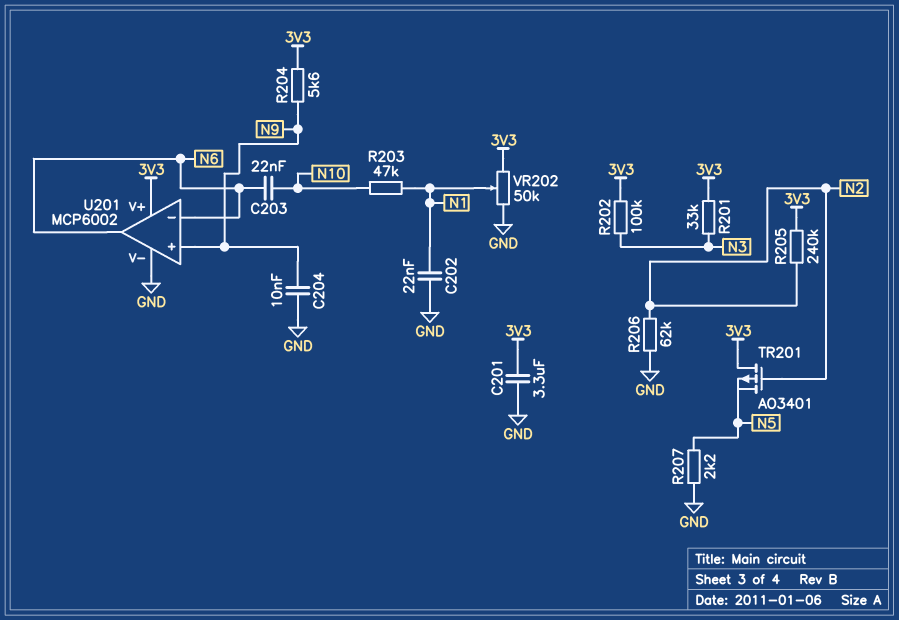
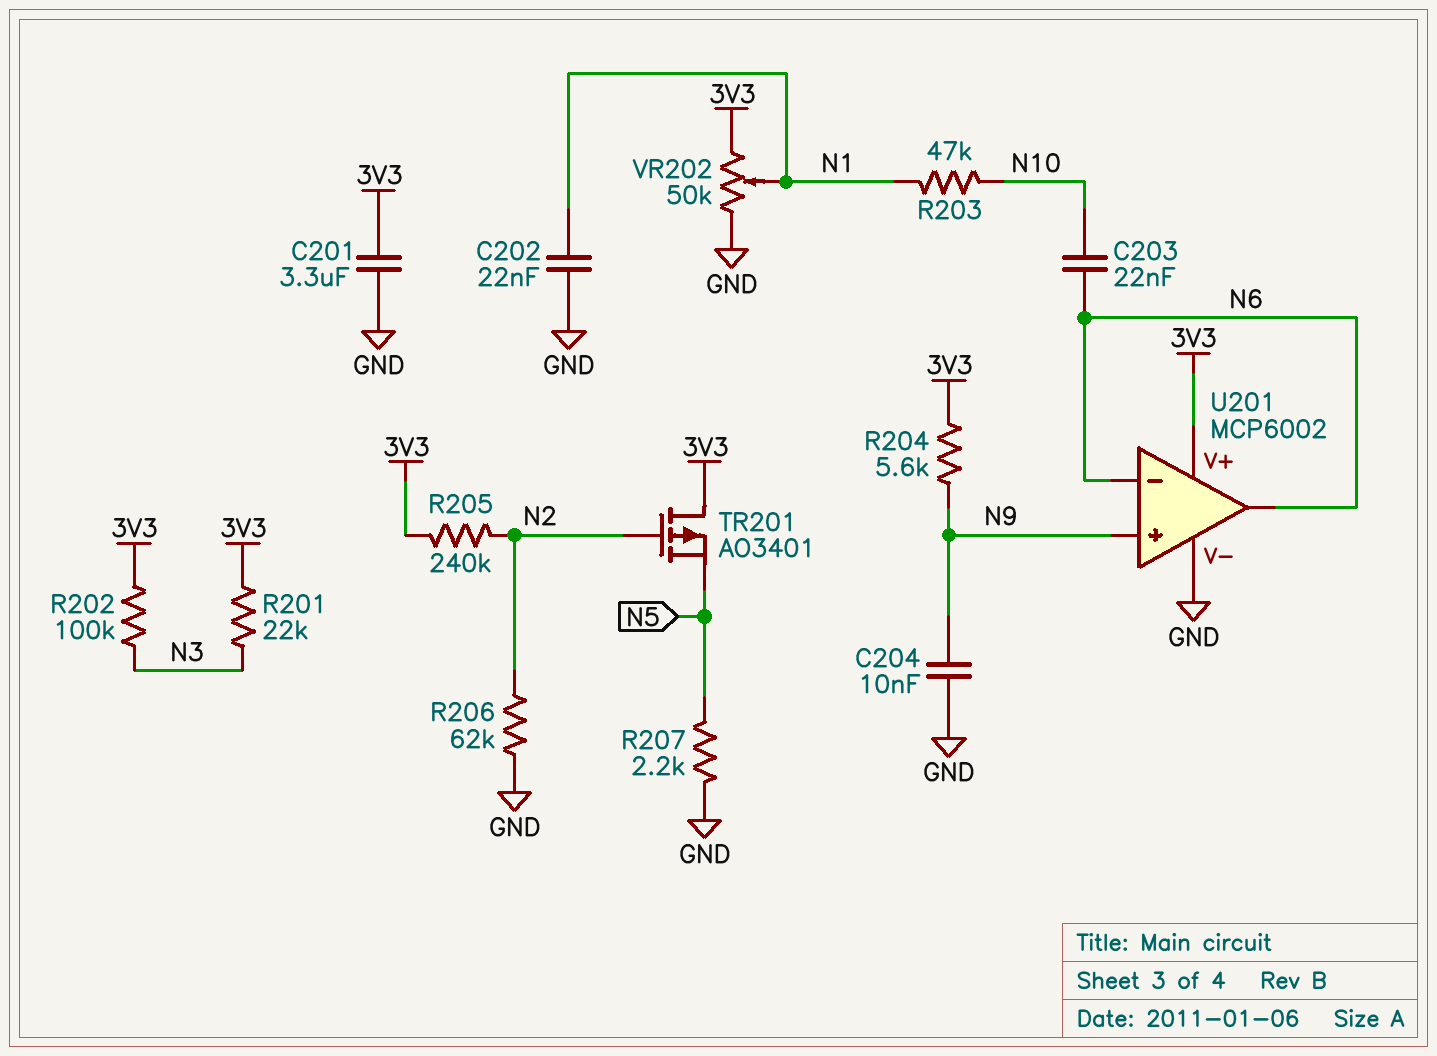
R201: 33k (3V3, N3) -> 22k (3V3, N3)

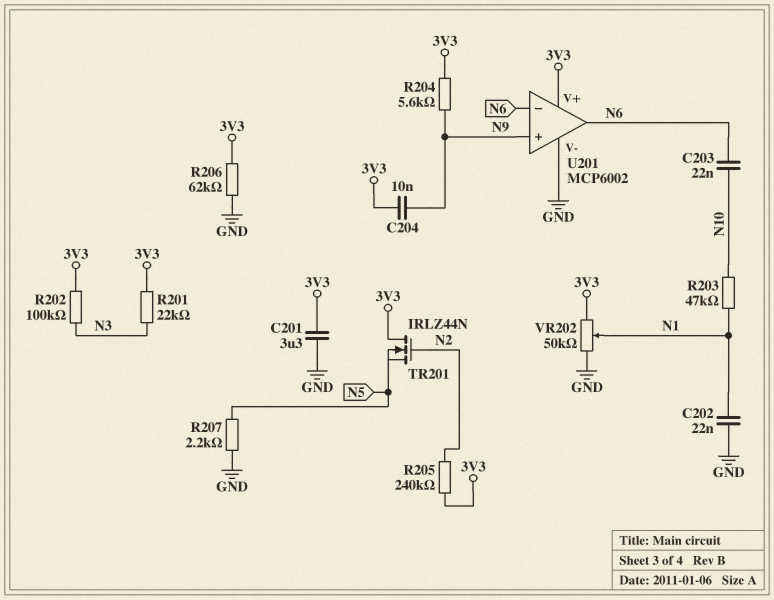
C204: 10nF (GND, N9) -> 10nF (3V3, N9)
R206: 62k (GND, N2) -> 62k (3V3, GND)
TR201: PMOS AO3401 (G N2, D 3V3, S N5) -> NMOS IRLZ44N (G N2, D 3V3, S N5)

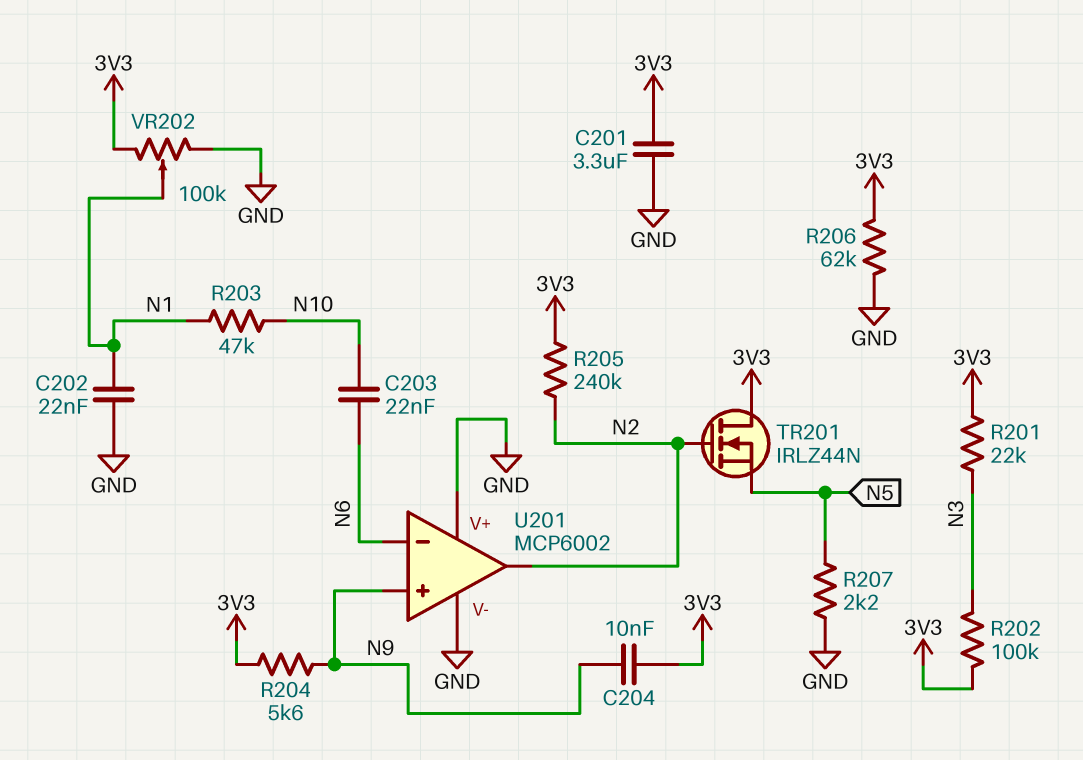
U201 pin V+: 3V3 -> GND
U201 pin out: N6 -> N2
VR202: 50k (3V3, GND, wiper N1) -> 100k (3V3, GND, wiper N1)

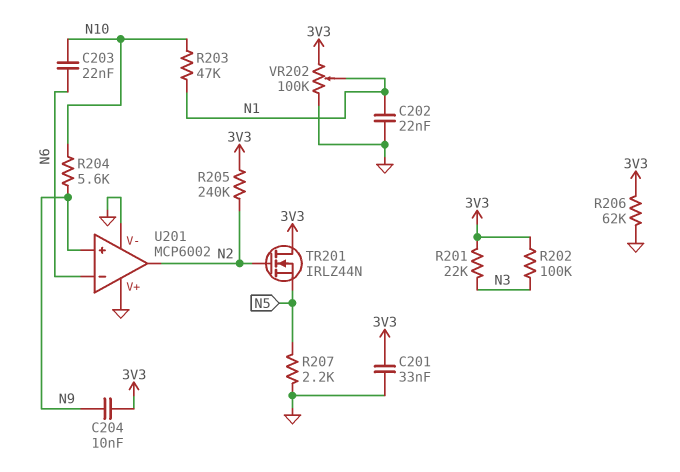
C201: 3.3uF (3V3, GND) -> 33nF (3V3, GND)
R204: 5.6k (3V3, N9) -> 5.6k (N9, N10)

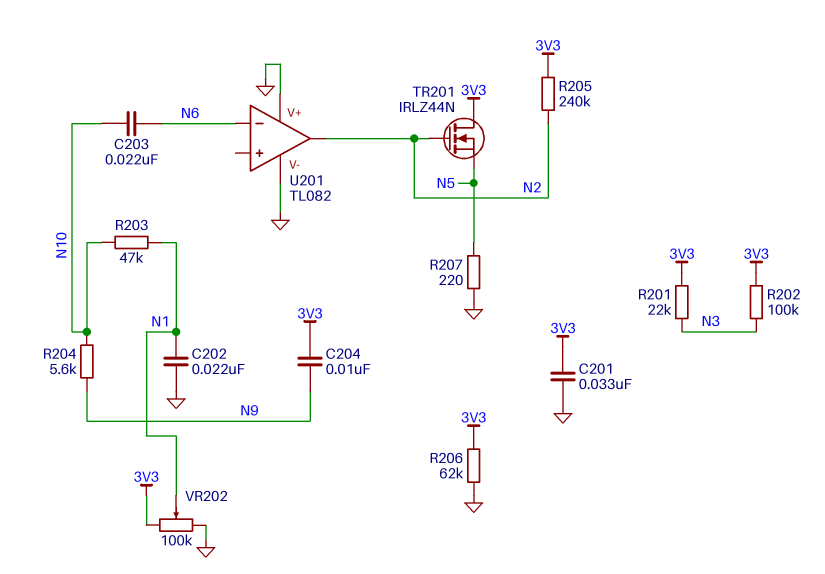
R207: 2.2k (GND, N5) -> 220 (GND, N5)
U201: MCP6002 -> TL082
U201 pin in+: N9 -> none

